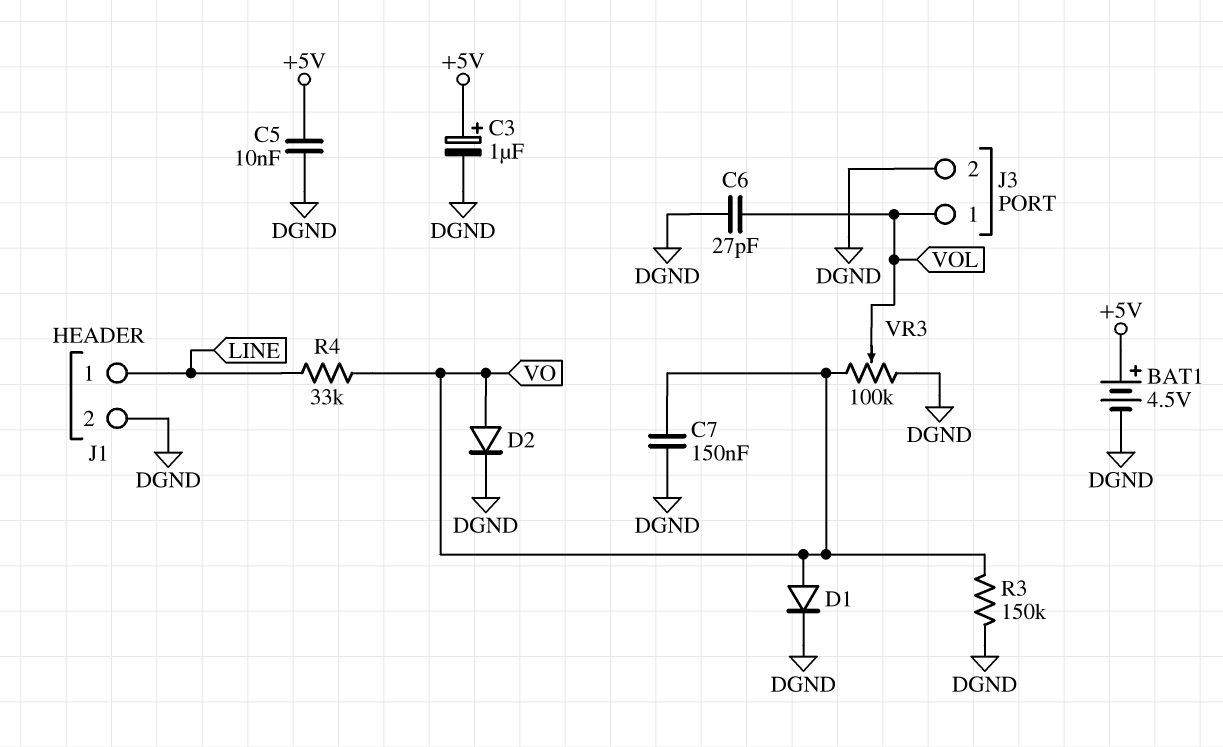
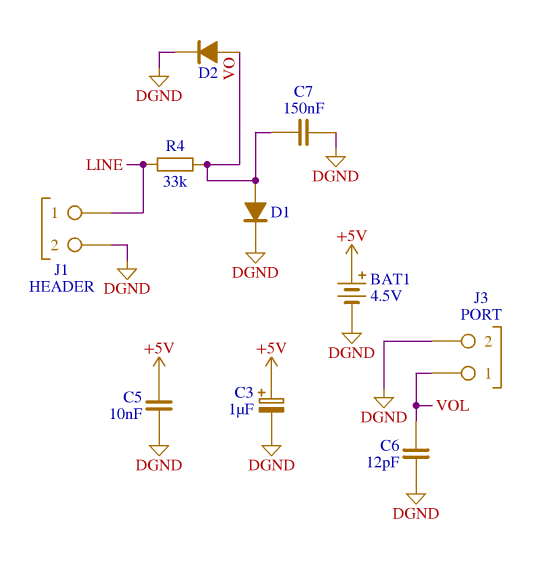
C6: 27pF (DGND, VOL) -> 12pF (DGND, VOL)
R3: 150k (DGND, VO) -> none
VR3: 100k (DGND, VO, wiper VOL) -> none

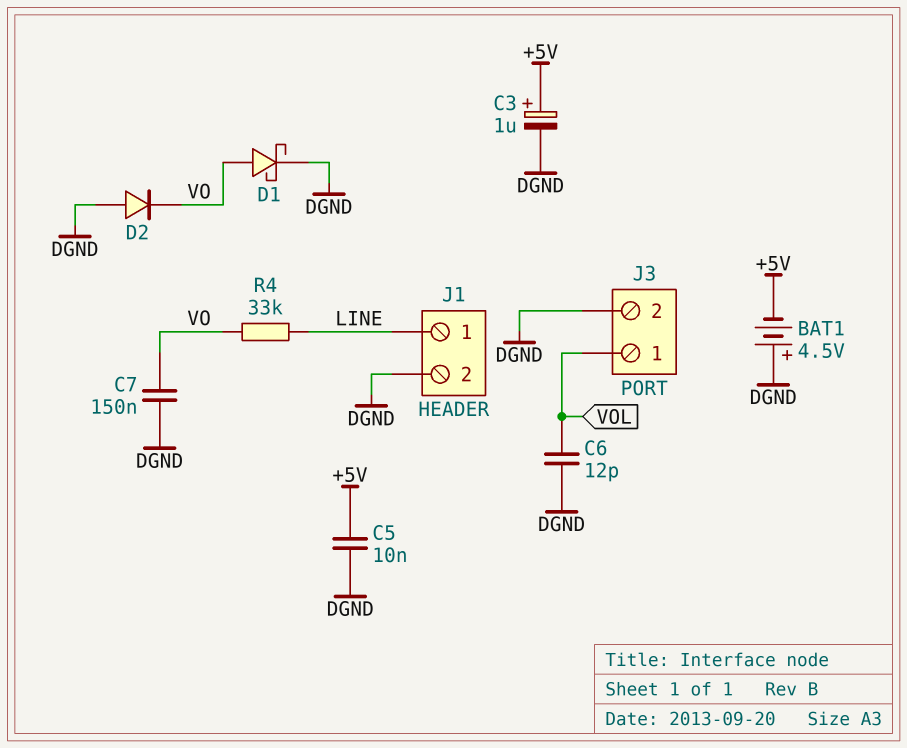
BAT1: 4.5V (plus +5V, minus DGND) -> 4.5V (plus DGND, minus +5V)
D1: diode (A VO, K DGND) -> schottky (A VO, K DGND)
D2: diode (A VO, K DGND) -> diode (A DGND, K VO)

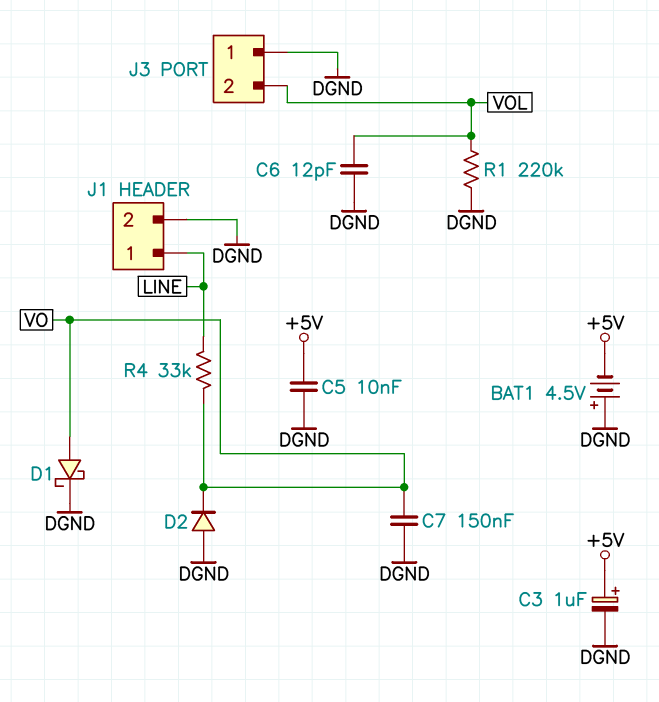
J3 pin 1: VOL -> DGND
J3 pin 2: DGND -> VOL
R1: none -> 220k (DGND, VOL)

